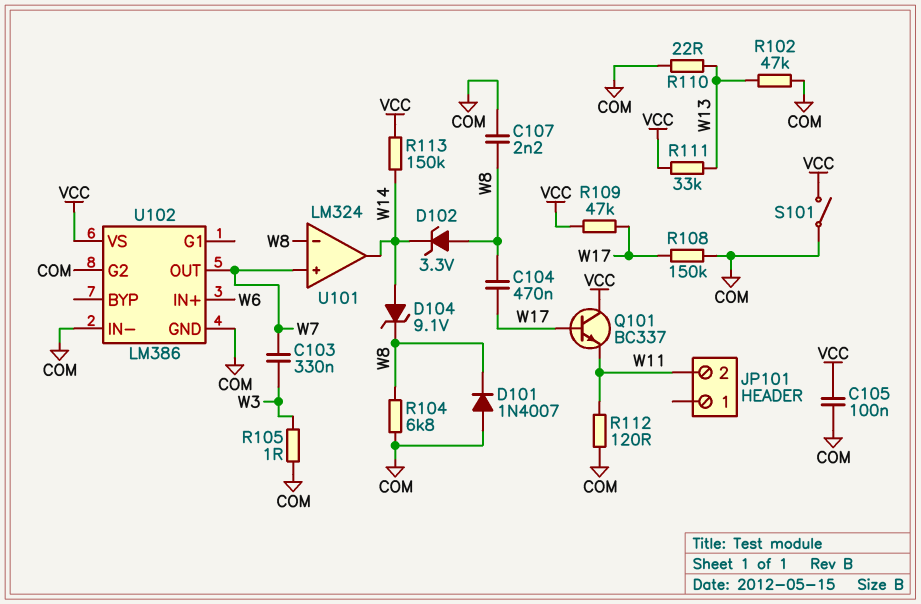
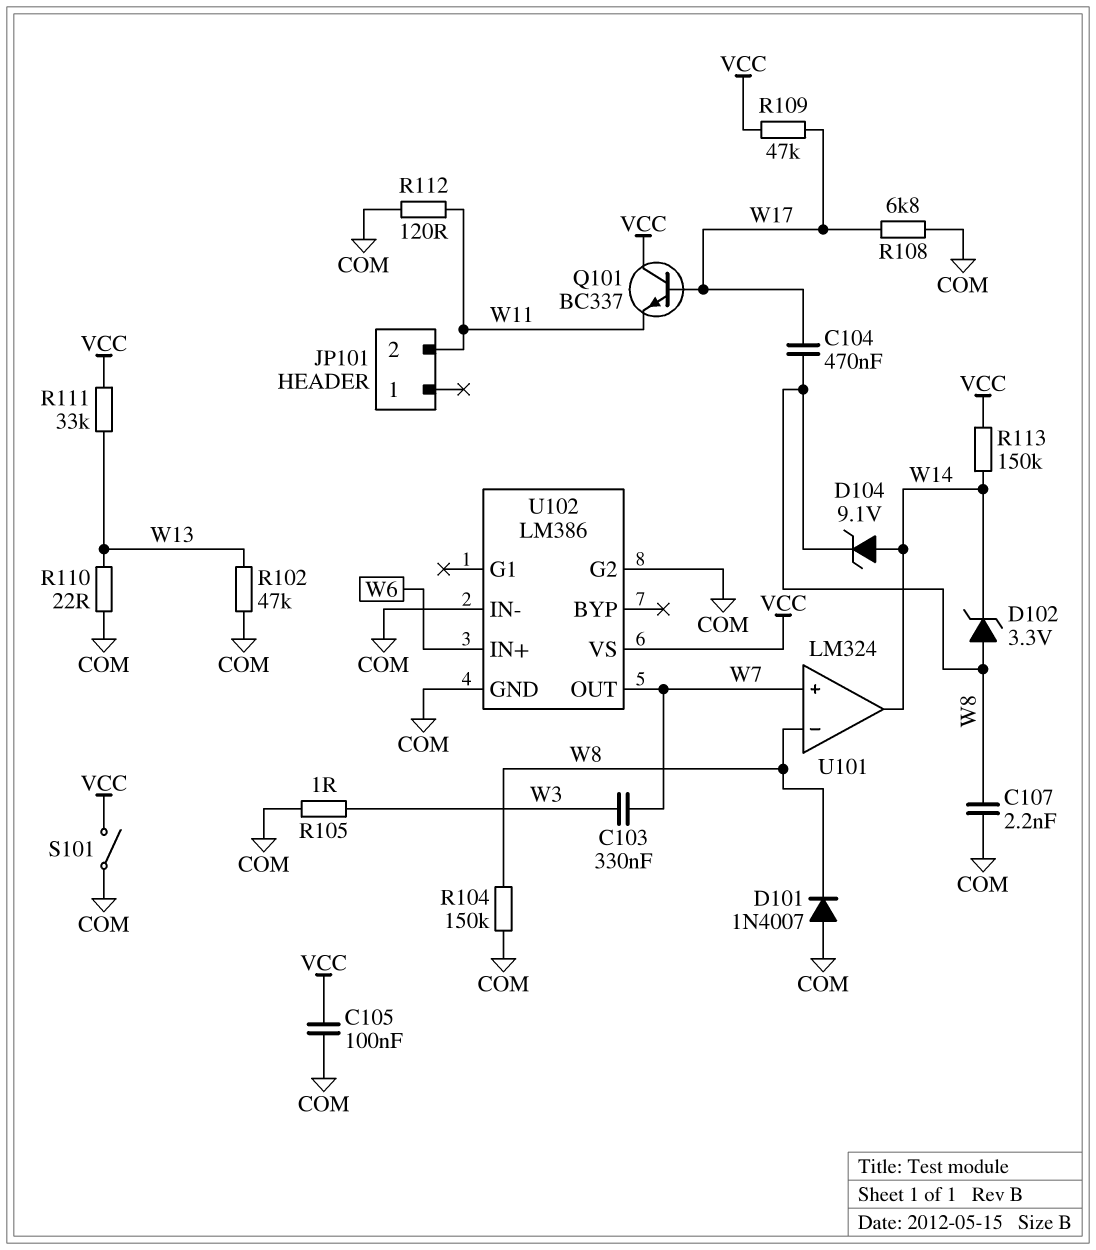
R104: 6.8k (COM, W8) -> 150k (COM, W8)
R108: 150k (COM, W17) -> 6.8k (COM, W17)

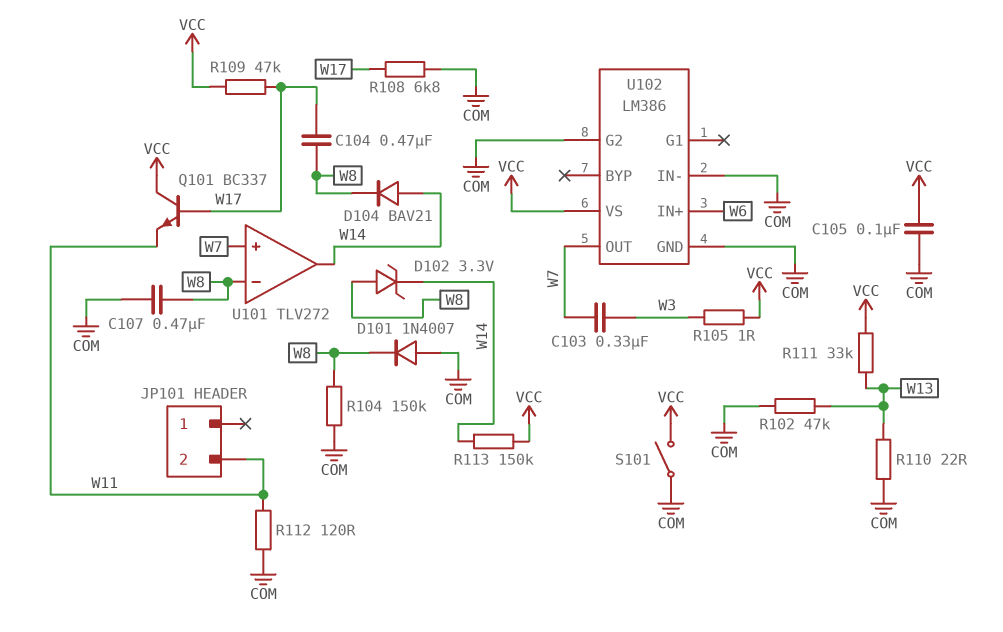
C107: 2.2nF (COM, W8) -> 470nF (COM, W8)
D104: zener 9.1V (A W14, K W8) -> diode BAV21 (A W14, K W8)
R105: 1 (COM, W3) -> 1 (VCC, W3)
U101: LM324 -> TLV272

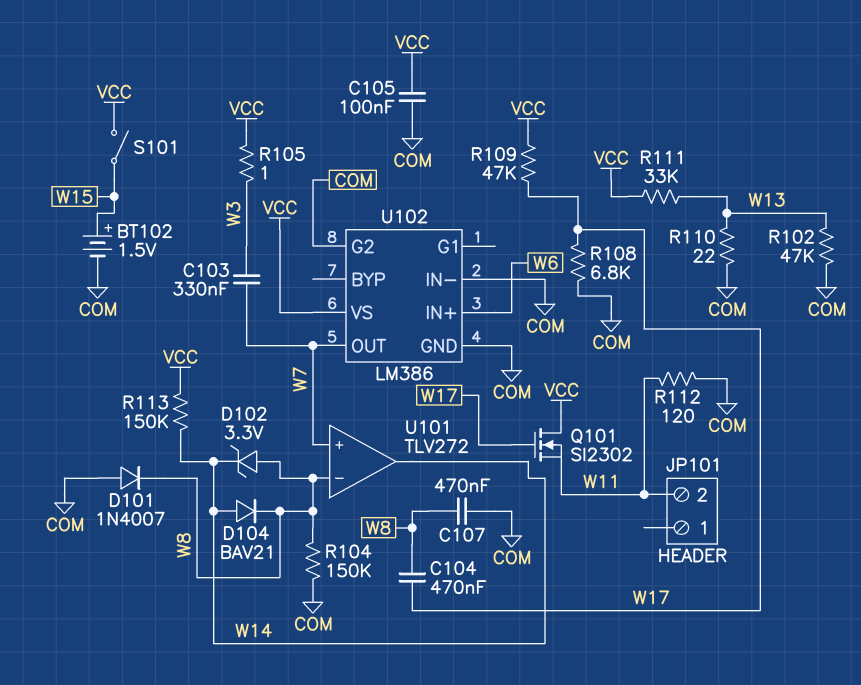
BT102: none -> 1.5V (plus W15, minus COM)
Q101: NPN BC337 (B W17, C VCC, E W11) -> NMOS SI2302 (G W17, D VCC, S W11)
S101: switch (COM, VCC) -> switch (VCC, W15)

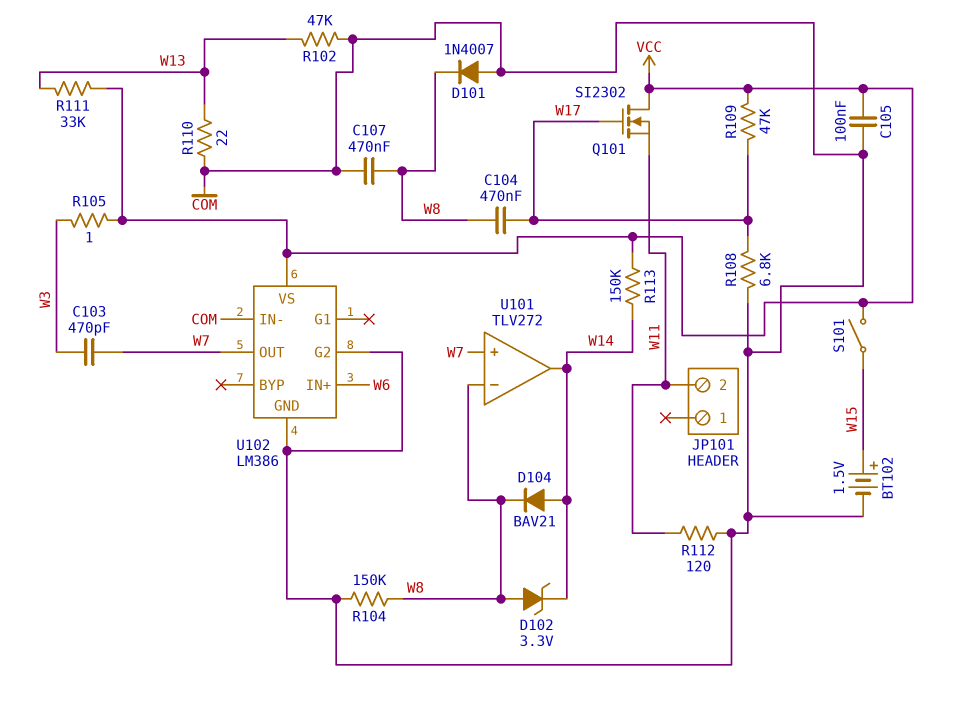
C103: 330nF (W3, W7) -> 470pF (W3, W7)

